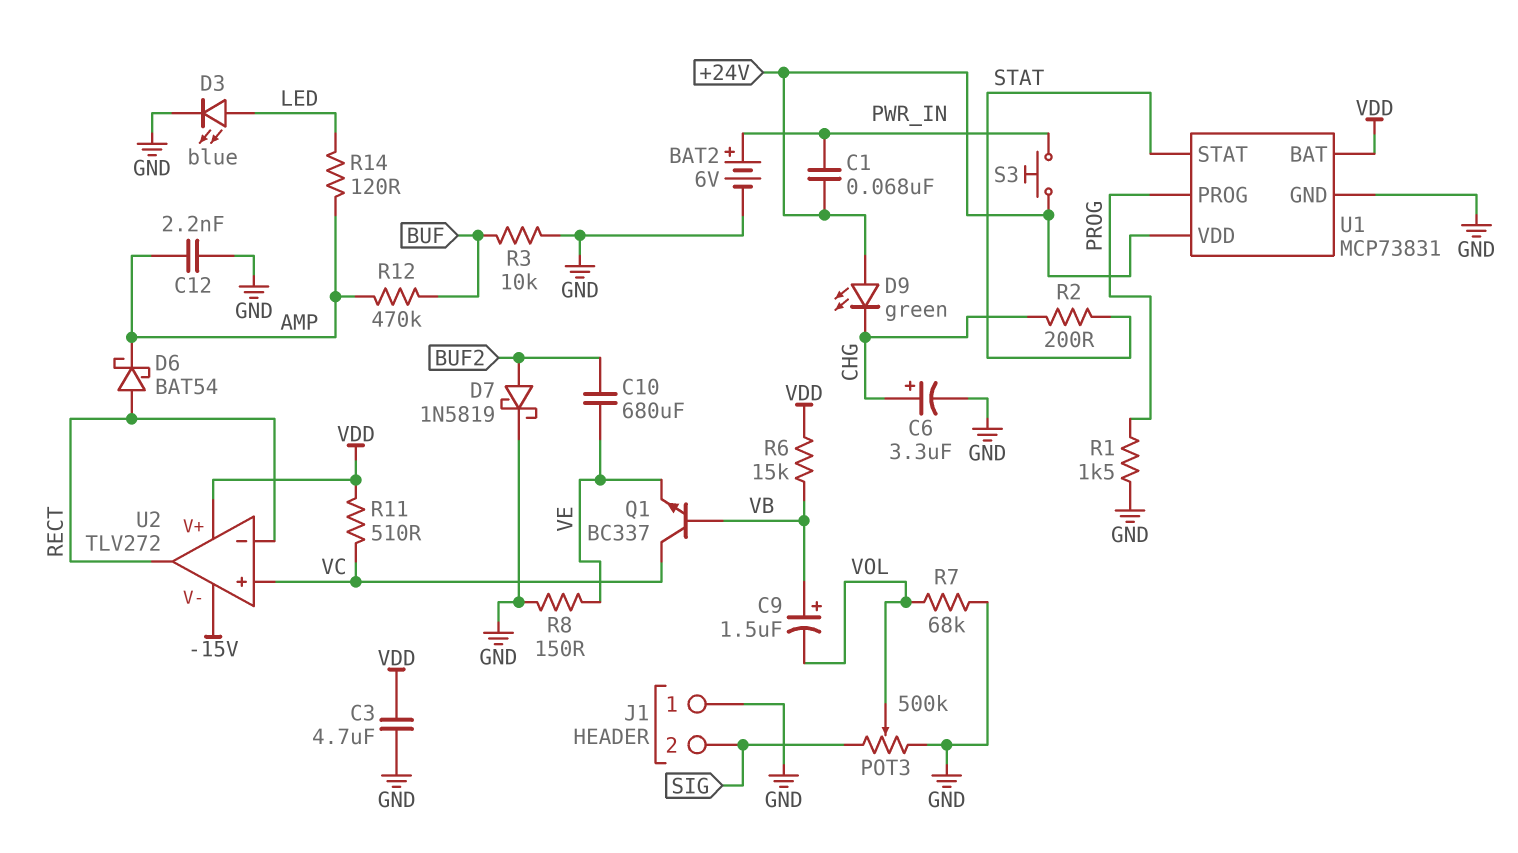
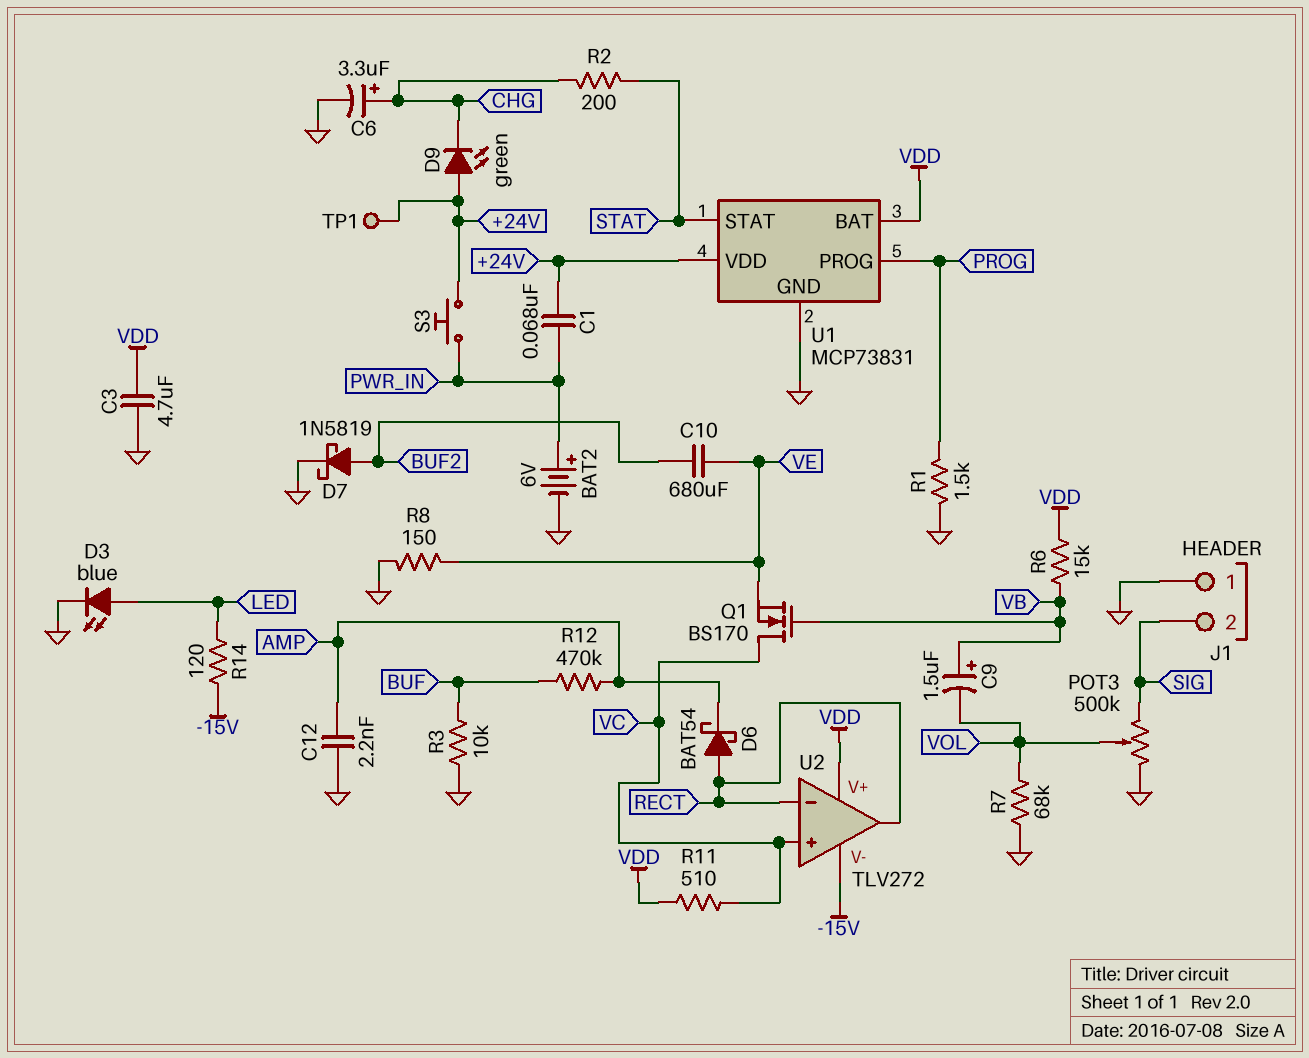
Q1: NPN BC337 (B VB, C VC, E VE) -> NMOS BS170 (G VB, D VC, S VE)
R14: 120 (AMP, LED) -> 120 (-15V, LED)
TP1: none -> test point (+24V)

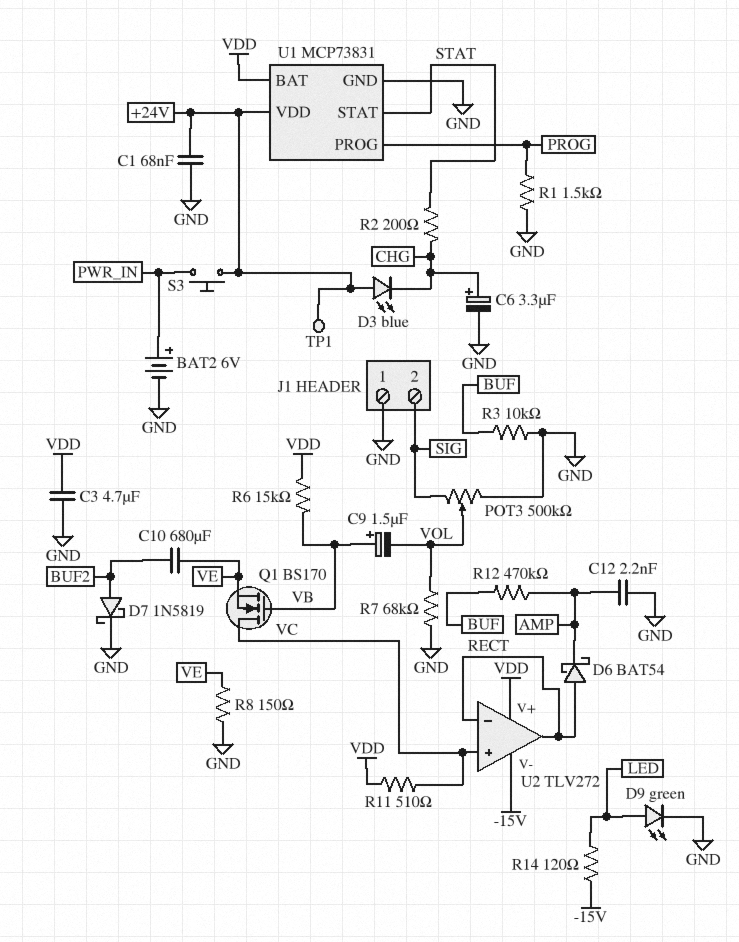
C1: 68nF (+24V, PWR_IN) -> 68nF (+24V, GND)
D3: LED blue (A LED, K GND) -> LED blue (A +24V, K CHG)
D9: LED green (A +24V, K CHG) -> LED green (A LED, K GND)

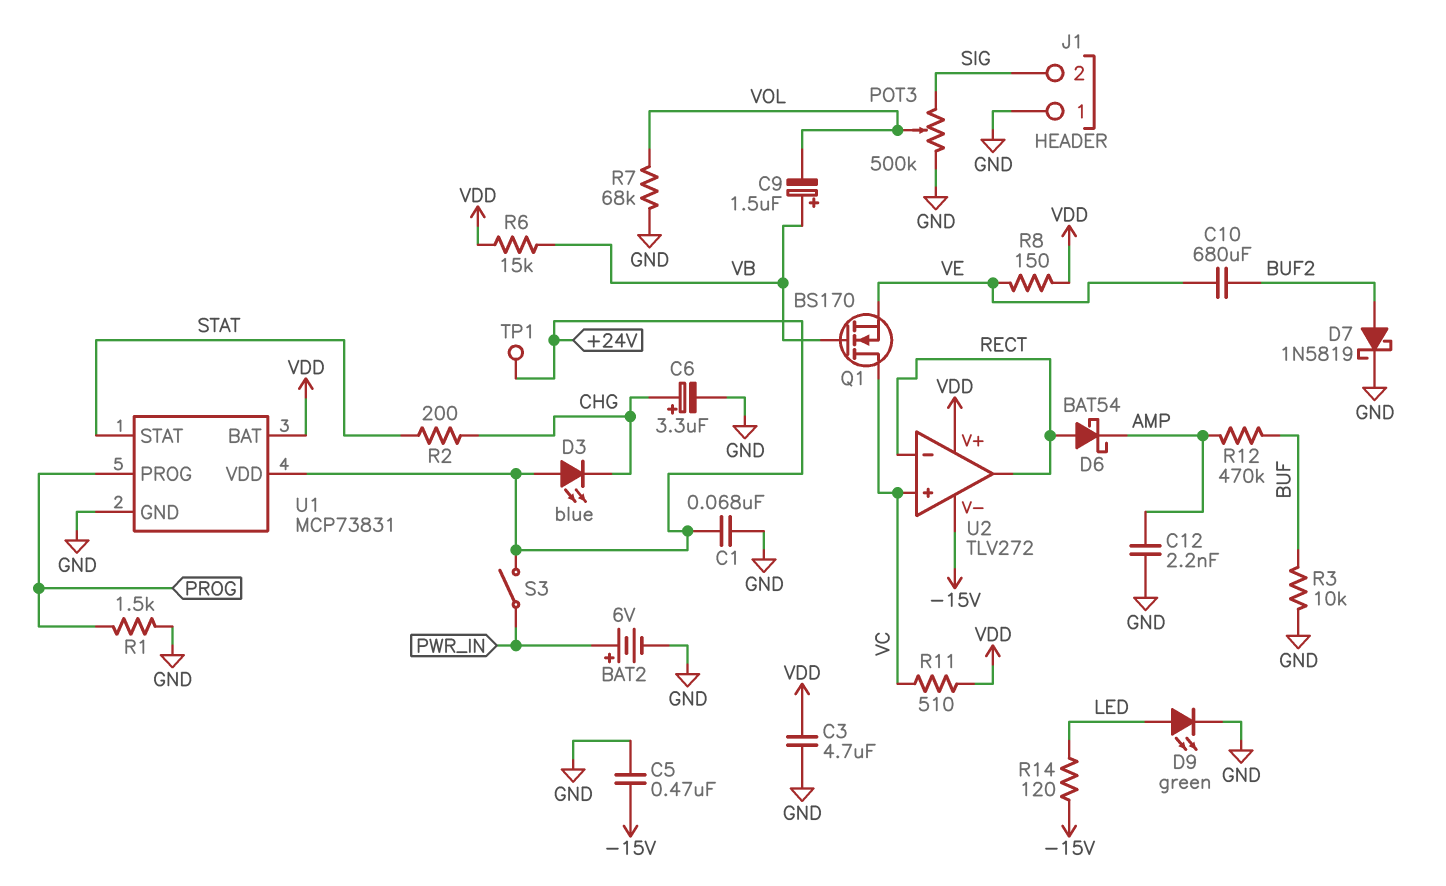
C5: none -> 470nF (-15V, GND)
R8: 150 (GND, VE) -> 150 (VDD, VE)
S3: button (+24V, PWR_IN) -> switch (+24V, PWR_IN)

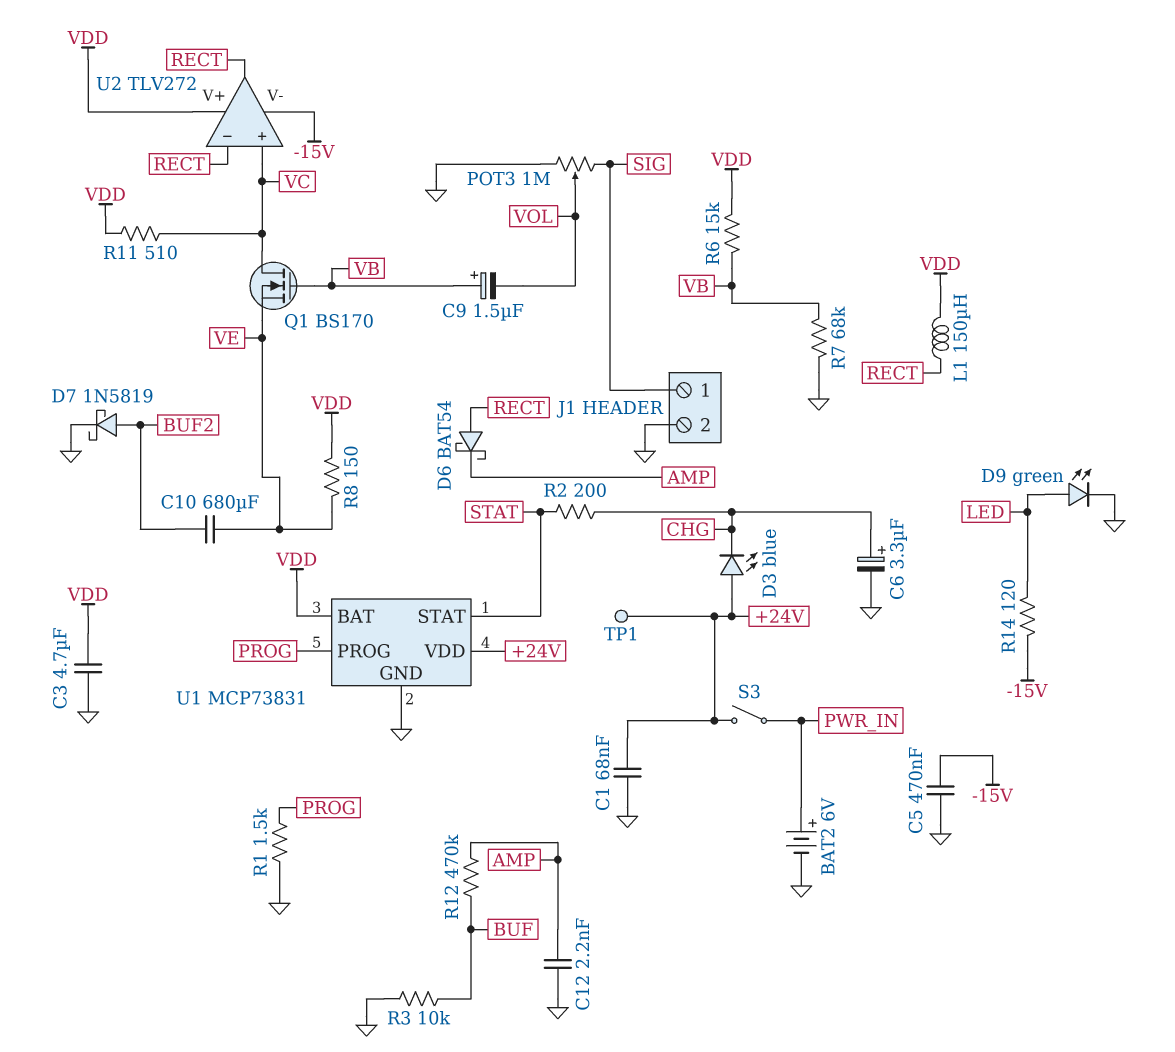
J1 pin 1: GND -> SIG
J1 pin 2: SIG -> GND
L1: none -> 150uH (RECT, VDD)
POT3: 500k (GND, SIG, wiper VOL) -> 1M (GND, SIG, wiper VOL)
R7: 68k (GND, VOL) -> 68k (GND, VB)

